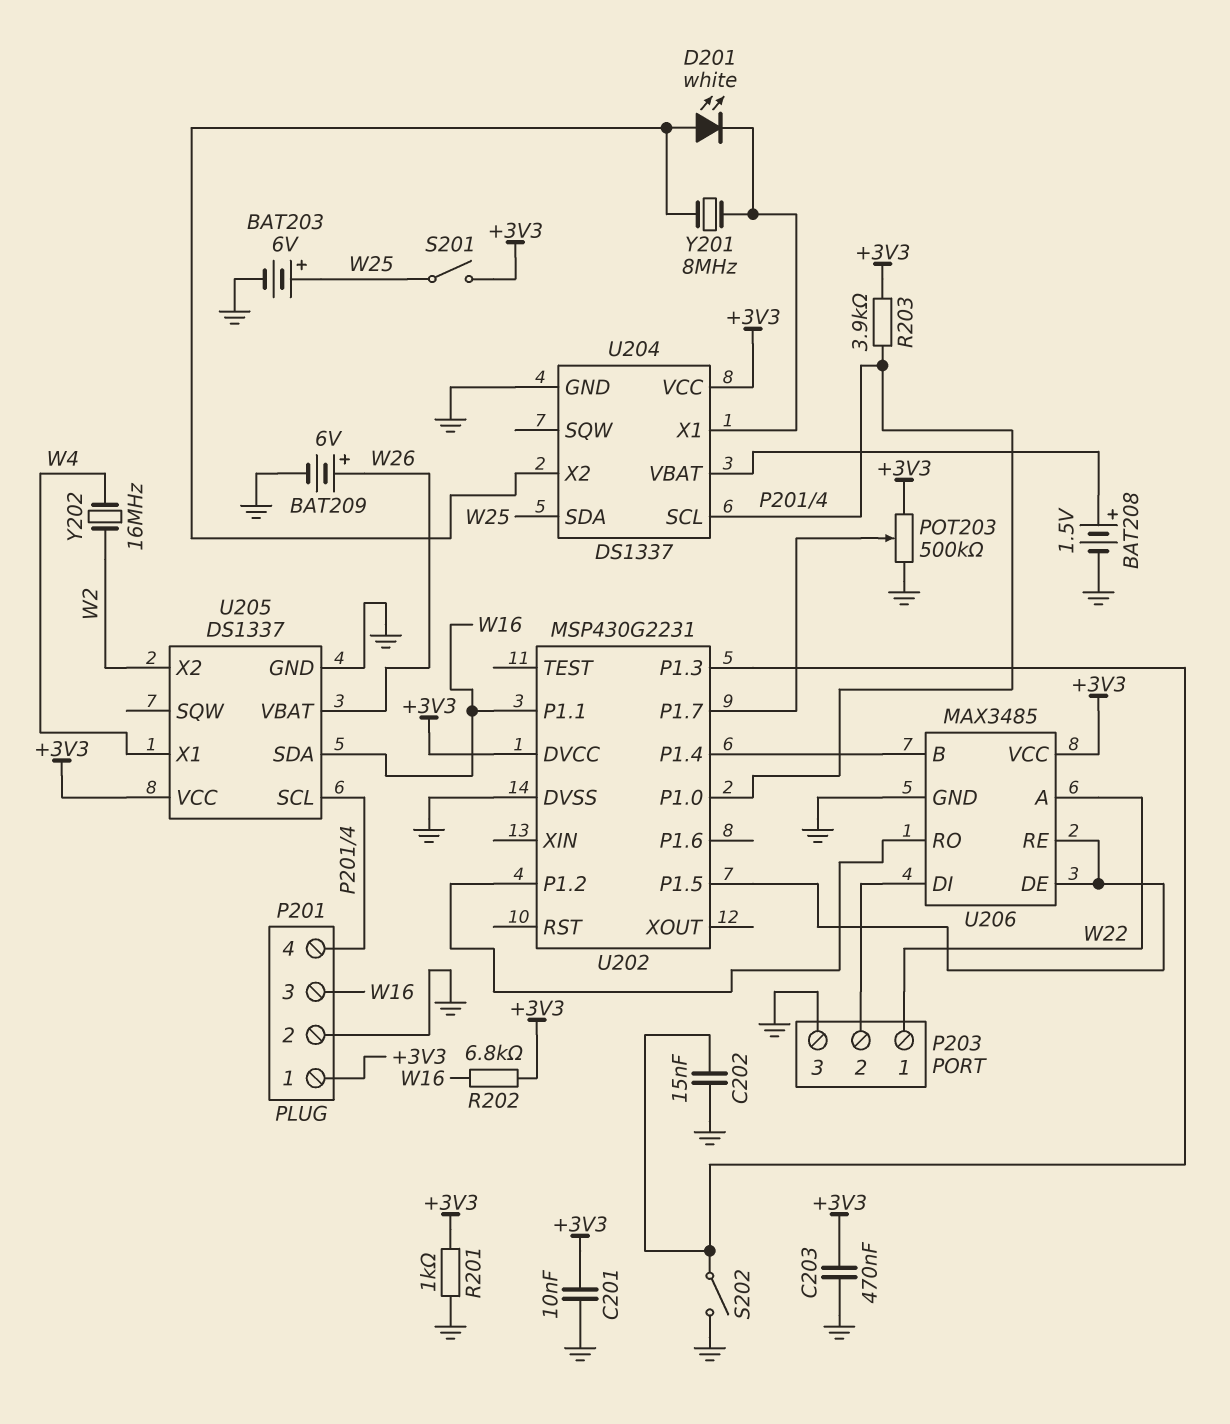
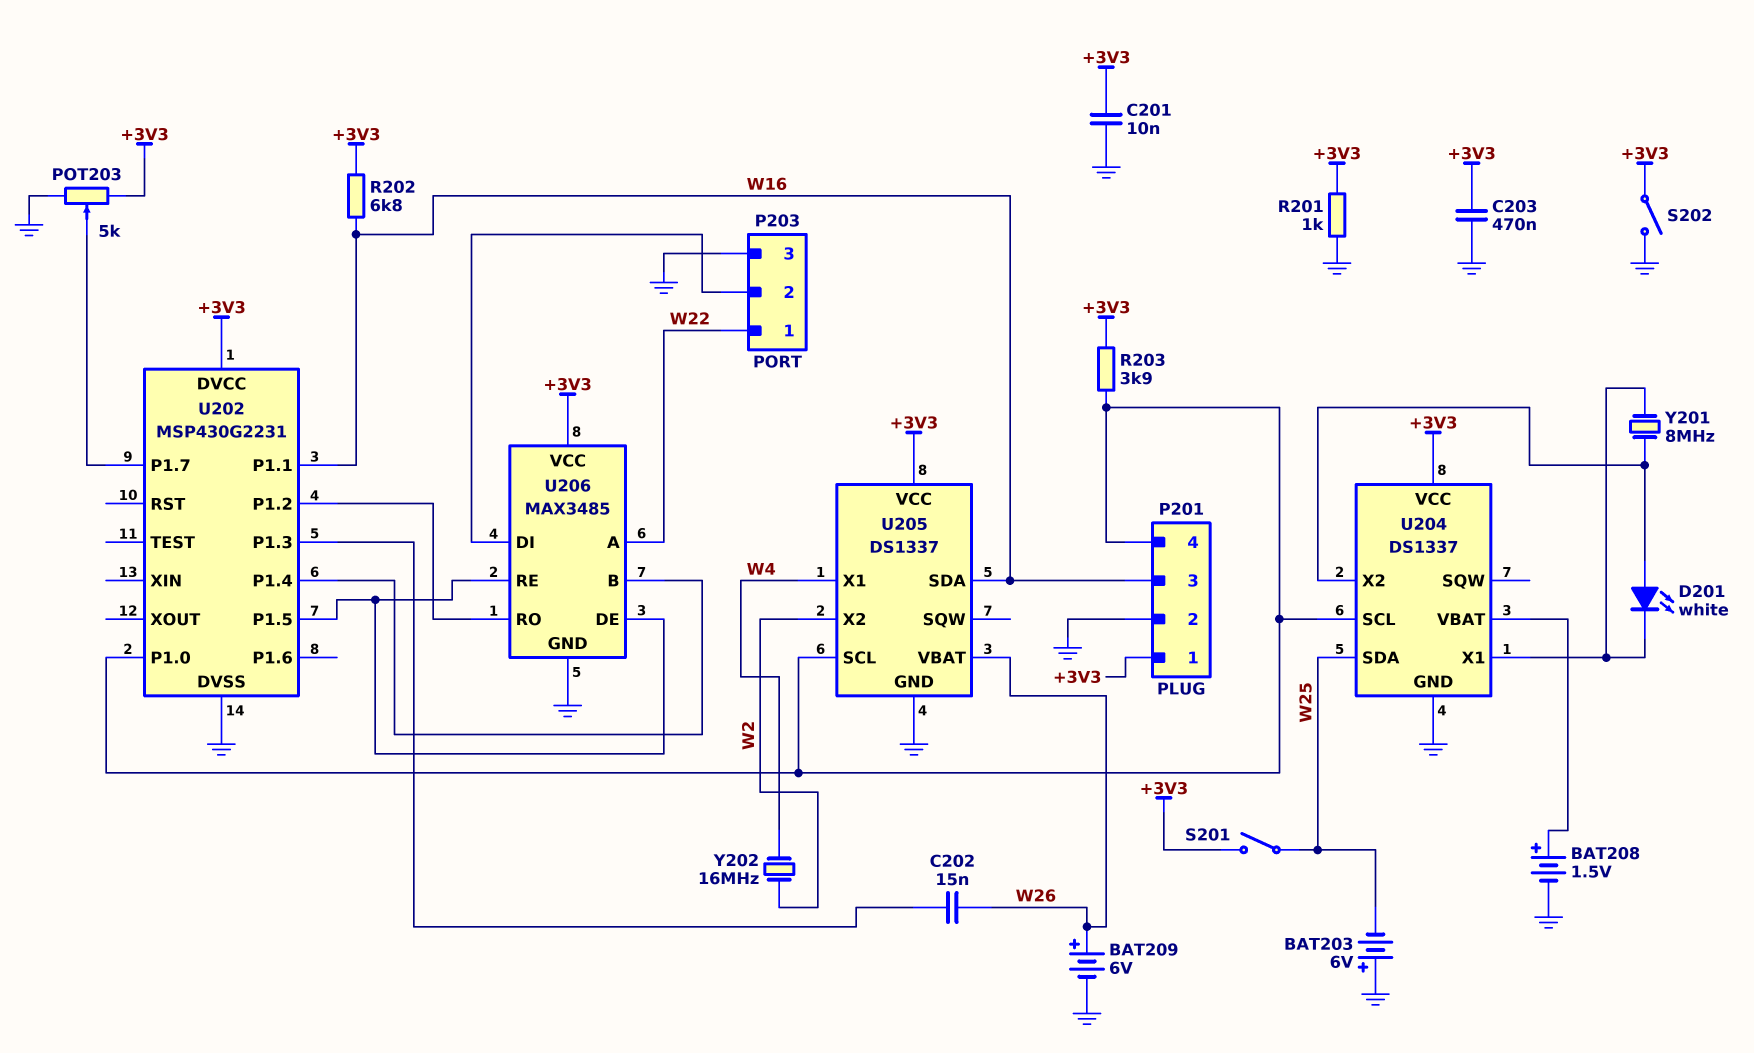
BAT203: 6V (plus W25, minus GND) -> 6V (plus GND, minus W25)
C202: 15nF (GND, U202/P1.3) -> 15nF (U202/P1.3, W26)
POT203: 500k (+3V3, GND, wiper U202/P1.7) -> 5k (+3V3, GND, wiper U202/P1.7)
S202: switch (GND, U202/P1.3) -> switch (+3V3, GND)

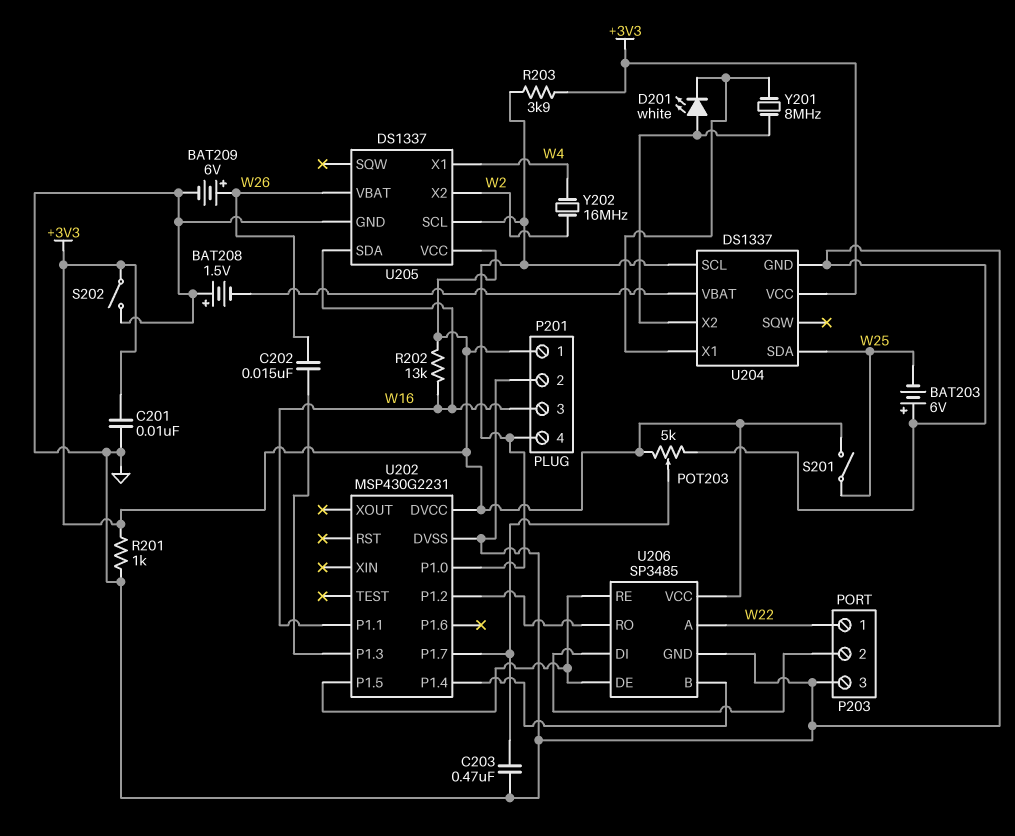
BAT208: 1.5V (plus U204/VBAT, minus GND) -> 1.5V (plus GND, minus U204/VBAT)
C203: 470nF (+3V3, GND) -> 470nF (GND, U202/P1.7)
R202: 6.8k (+3V3, W16) -> 13k (+3V3, W16)
U206: MAX3485 -> SP3485

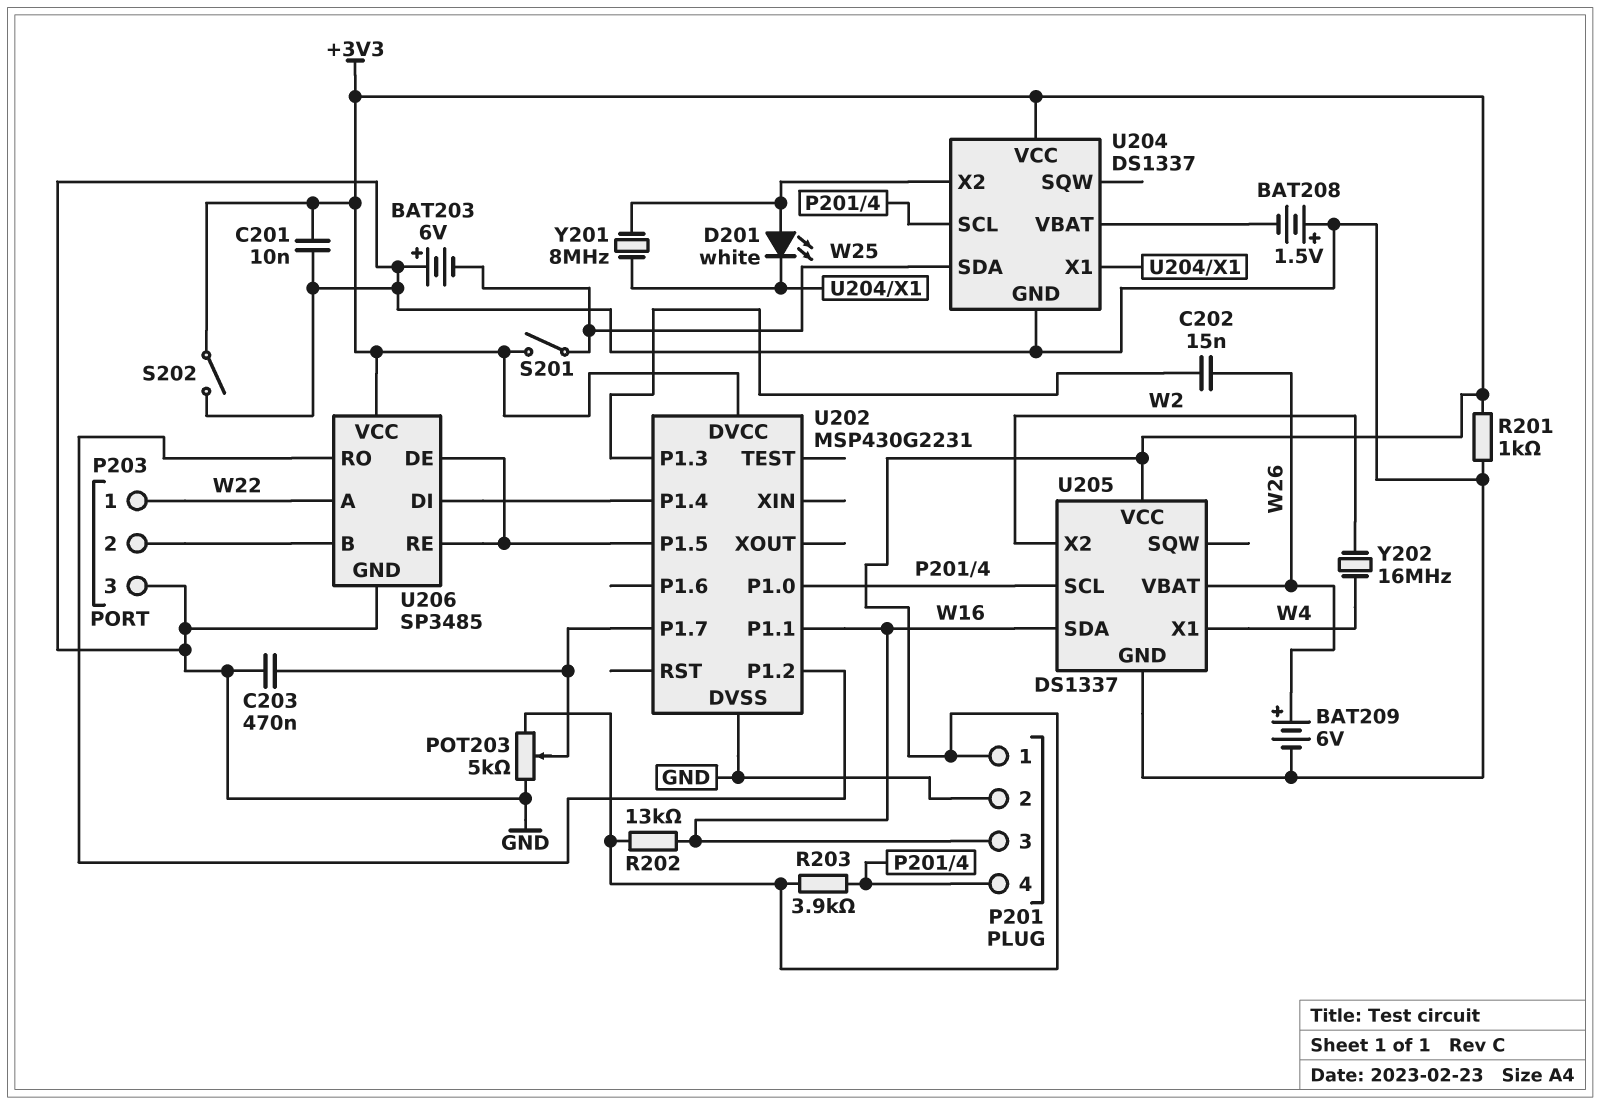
U206 pin B: U202/P1.4 -> P203/2
U206 pin DI: P203/2 -> U202/P1.4

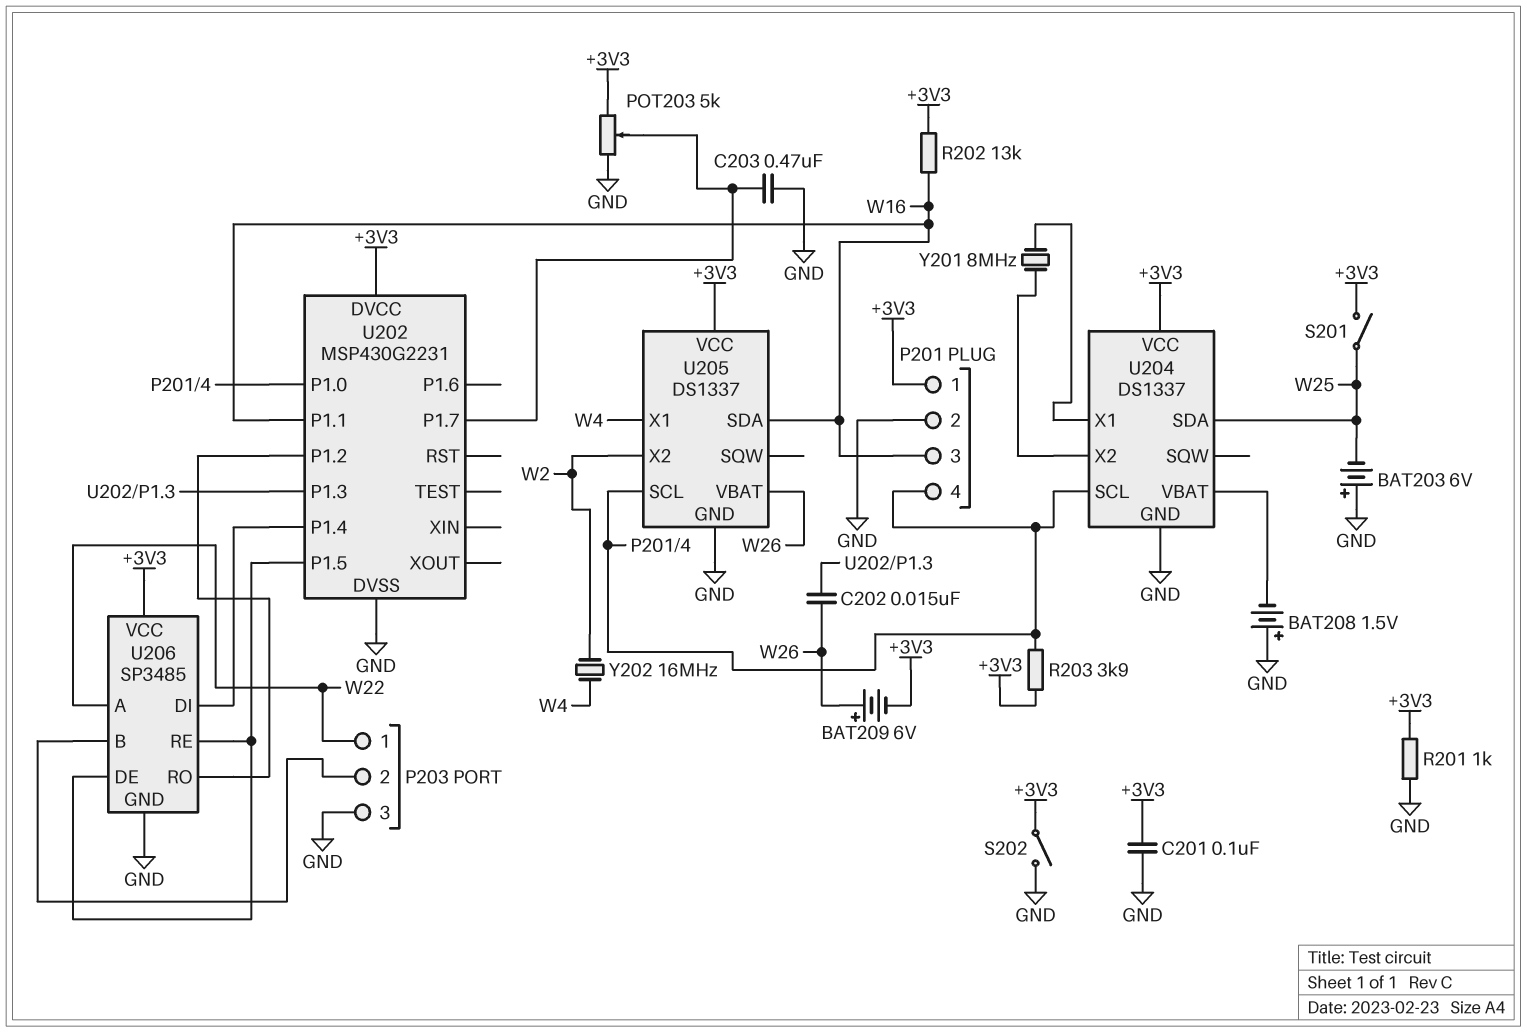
BAT209: 6V (plus W26, minus GND) -> 6V (plus W26, minus +3V3)
C201: 10nF (+3V3, GND) -> 100nF (+3V3, GND)
D201: LED white (A U204/X2, K U204/X1) -> none

